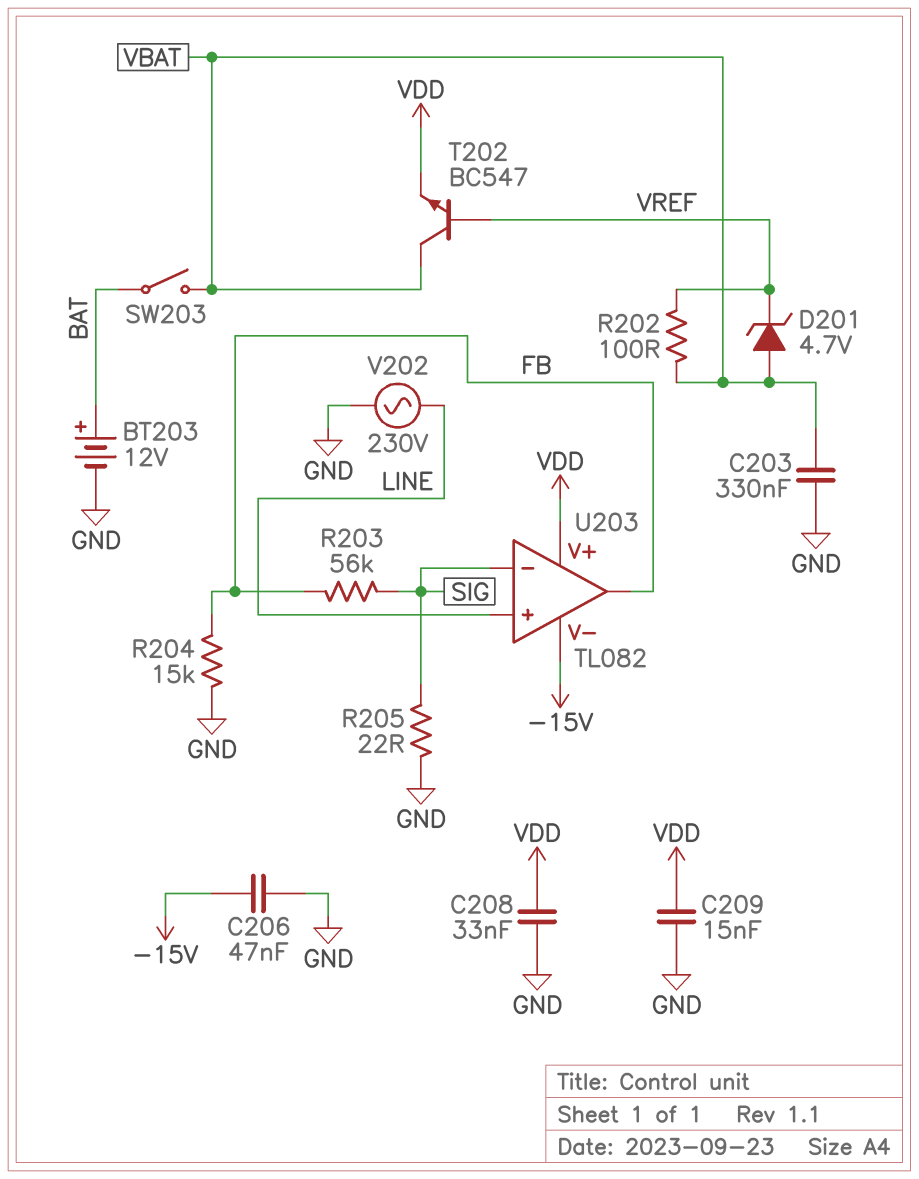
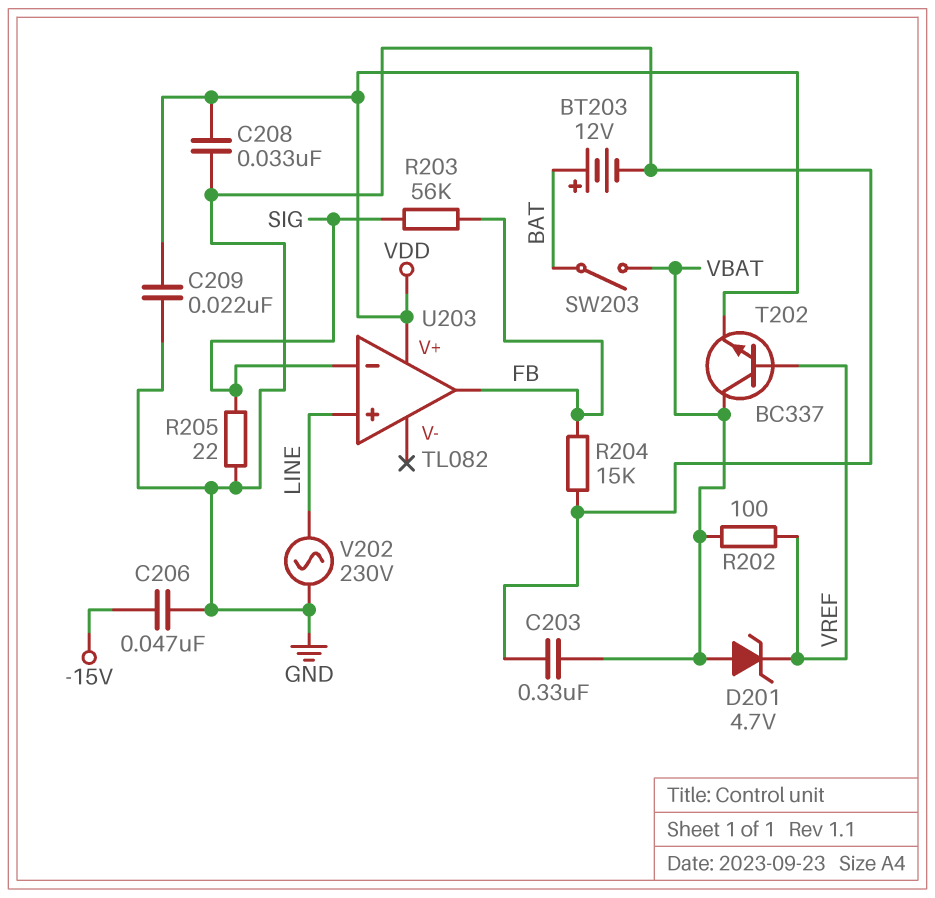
C209: 15nF (GND, VDD) -> 22nF (GND, VDD)
T202: NPN BC547 (B VREF, C VBAT, E VDD) -> NPN BC337 (B VREF, C VBAT, E VDD)
U203 pin V-: -15V -> none

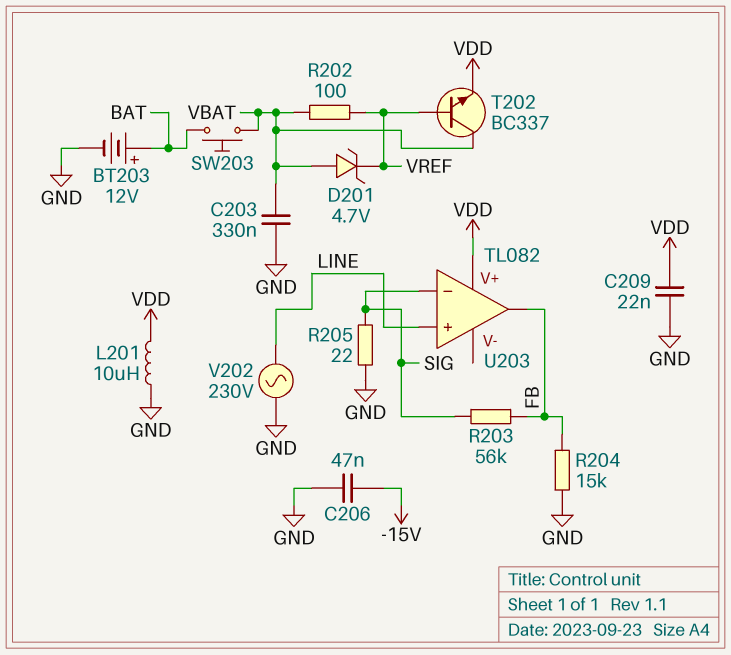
C208: 33nF (GND, VDD) -> none
L201: none -> 10uH (GND, VDD)
SW203: switch (BAT, VBAT) -> button (BAT, VBAT)

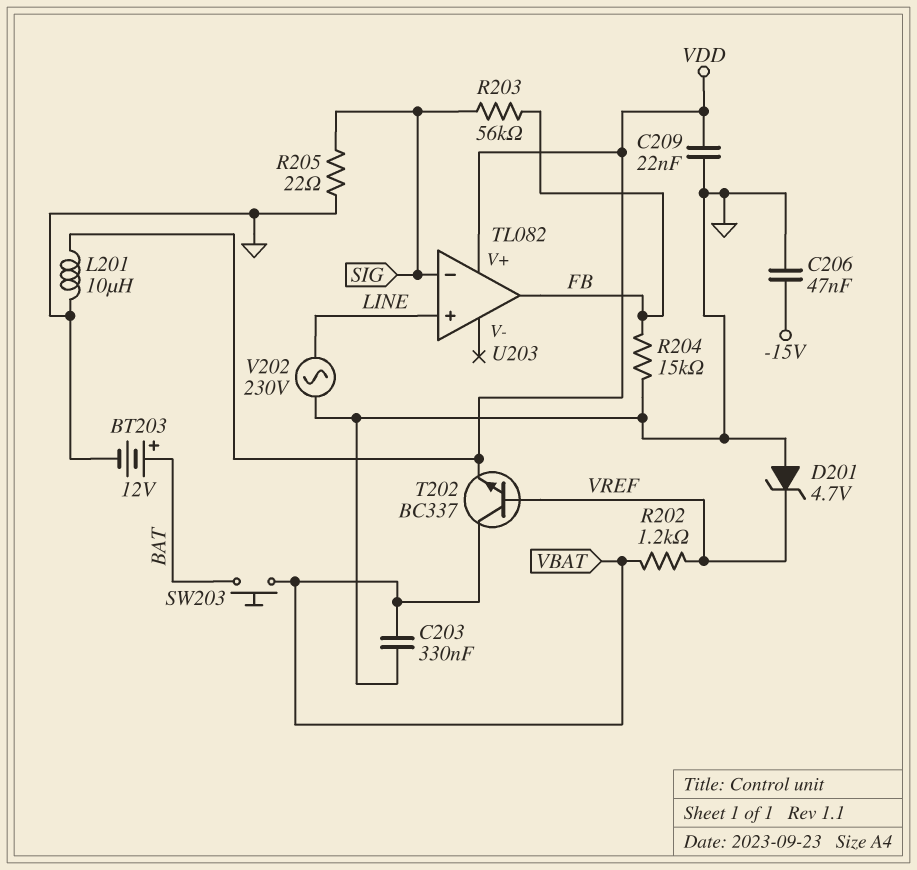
D201: zener 4.7V (A VBAT, K VREF) -> zener 4.7V (A GND, K VREF)
R202: 100 (VBAT, VREF) -> 1.2k (VBAT, VREF)

